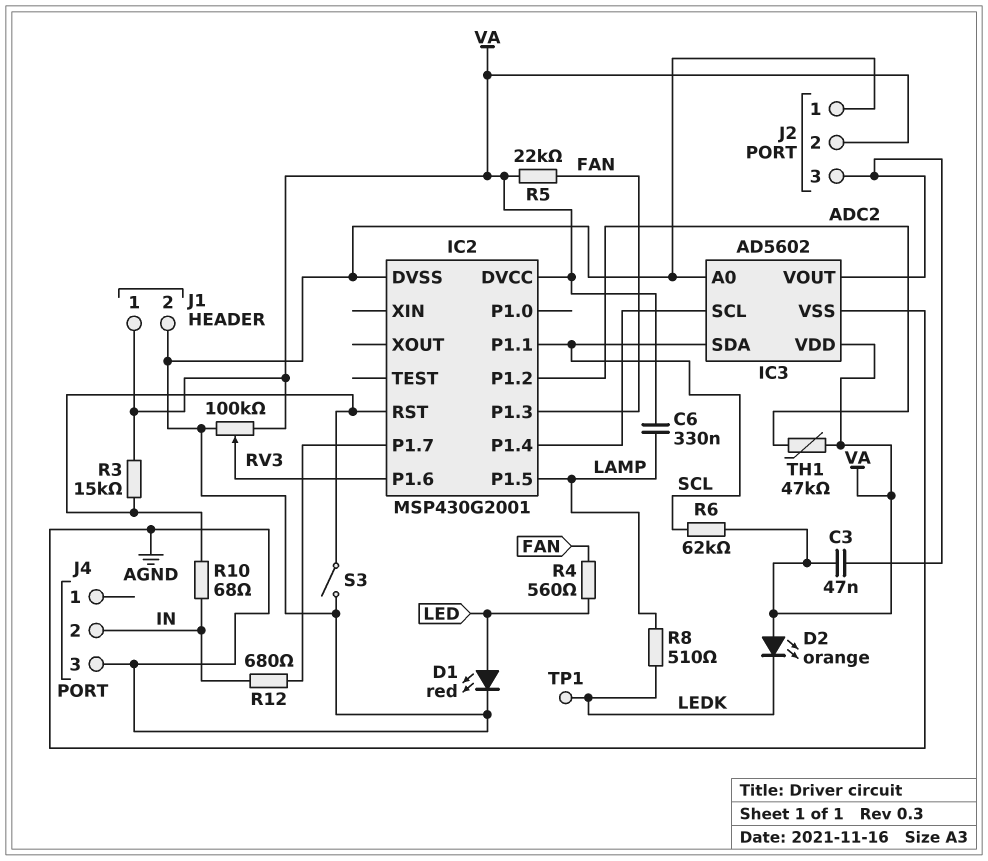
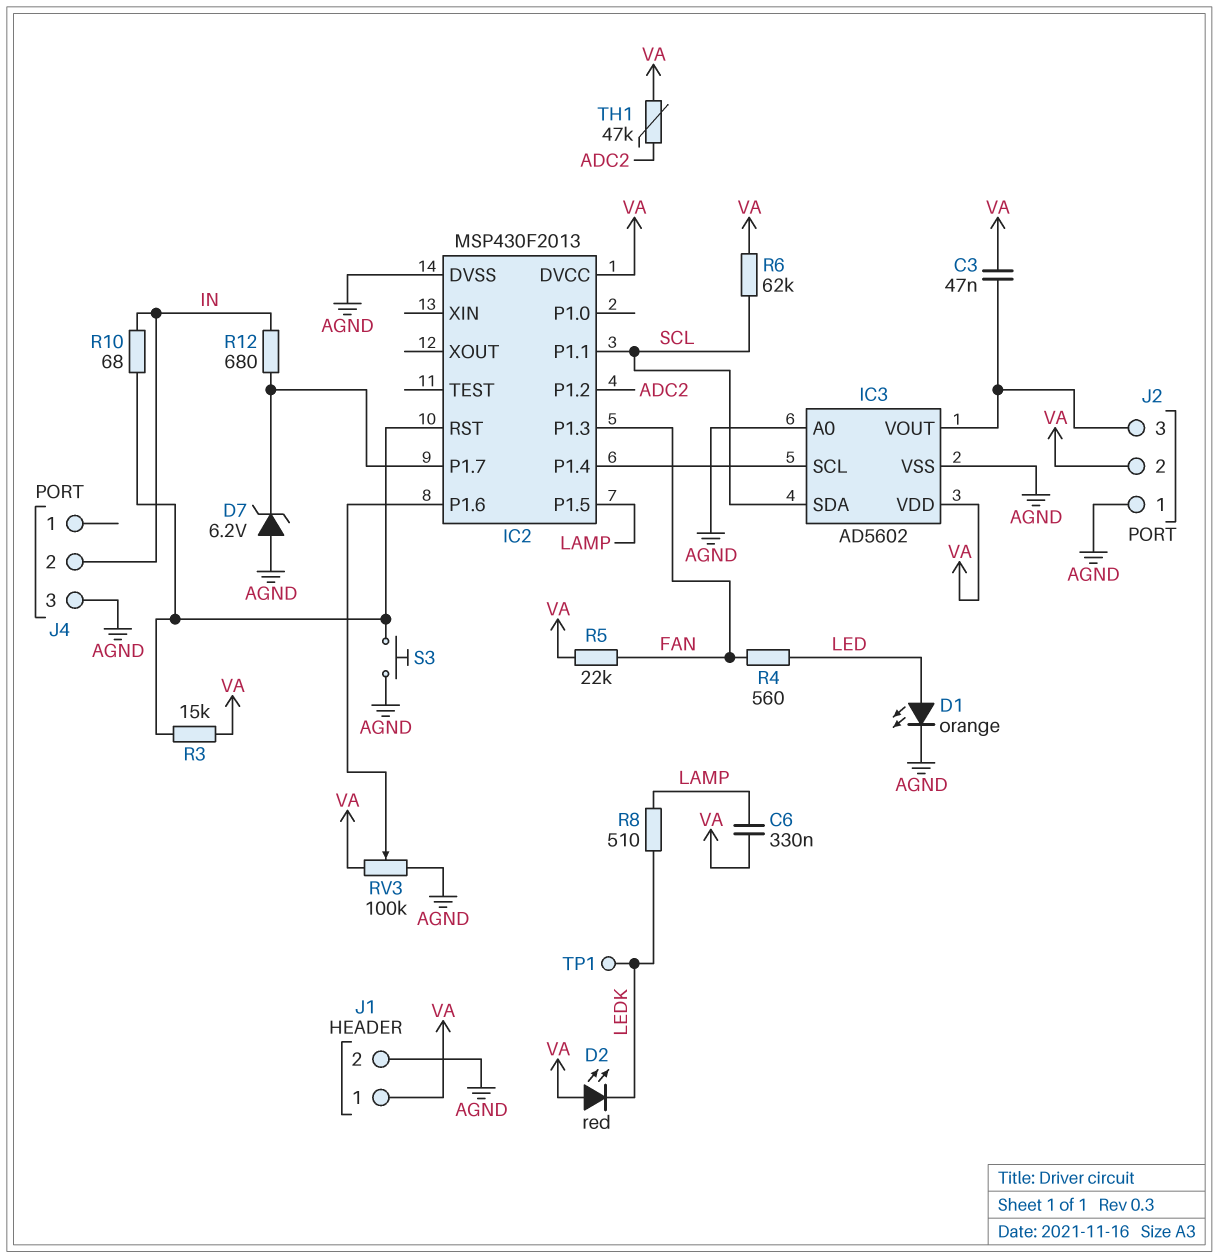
D1: LED red (A LED, K AGND) -> LED orange (A LED, K AGND)
D2: LED orange (A VA, K LEDK) -> LED red (A VA, K LEDK)
D7: none -> zener 6.2V (A AGND, K IC2/P1.7)
IC2: MSP430G2001 -> MSP430F2013
S3: switch (AGND, IC2/RST) -> button (AGND, IC2/RST)

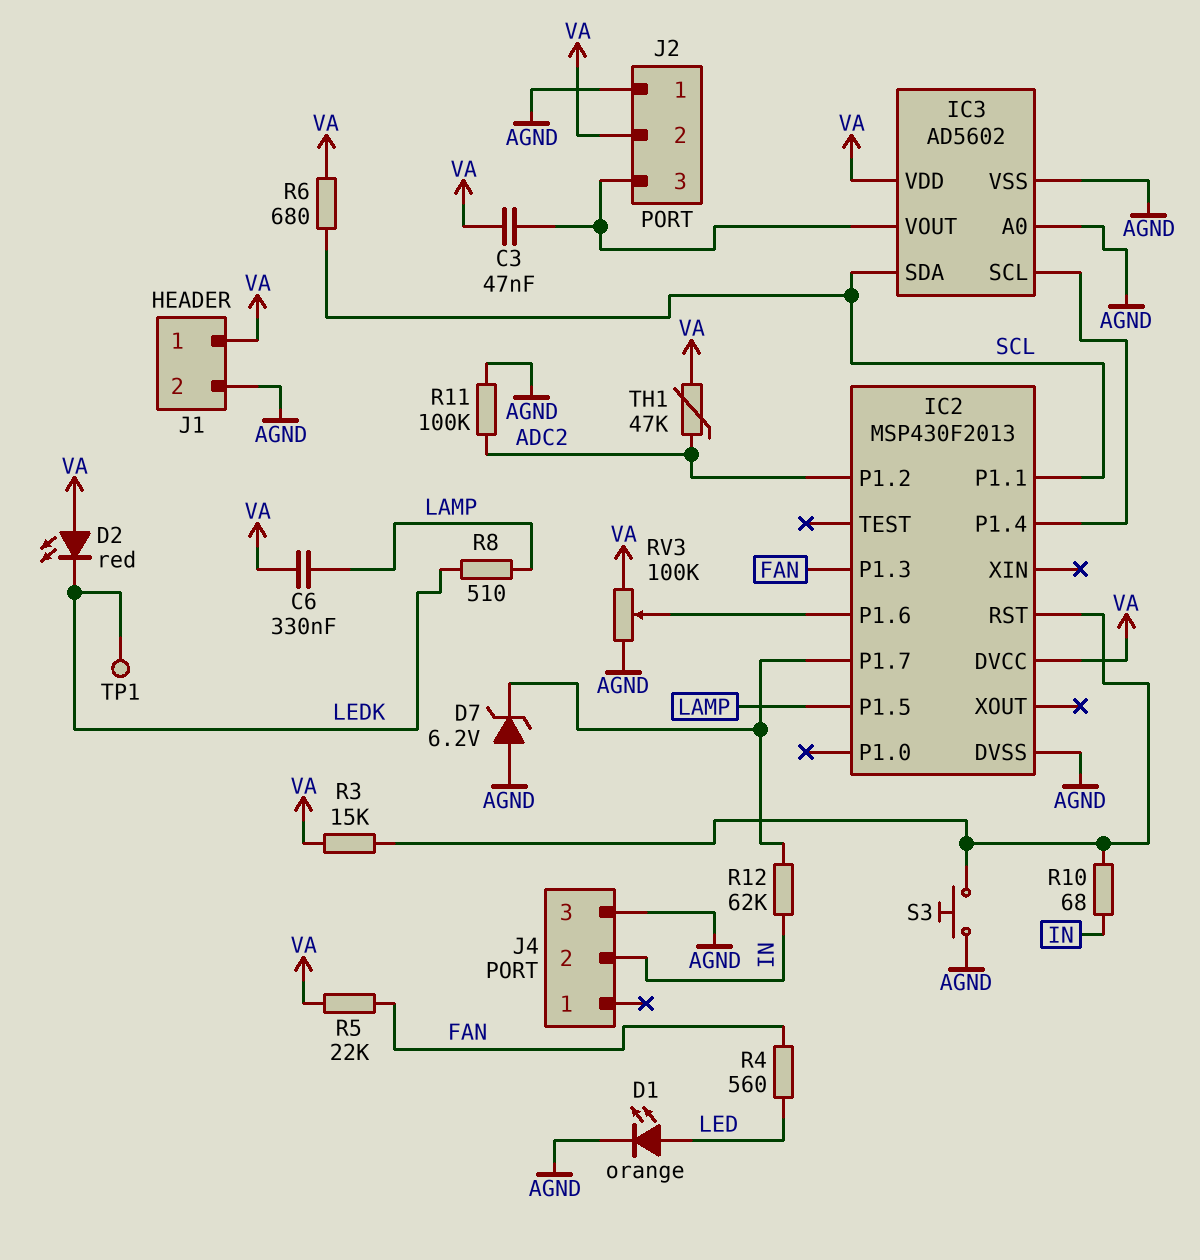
R6: 62k (SCL, VA) -> 680 (SCL, VA)
R11: none -> 100k (ADC2, AGND)
R12: 680 (IC2/P1.7, IN) -> 62k (IC2/P1.7, IN)

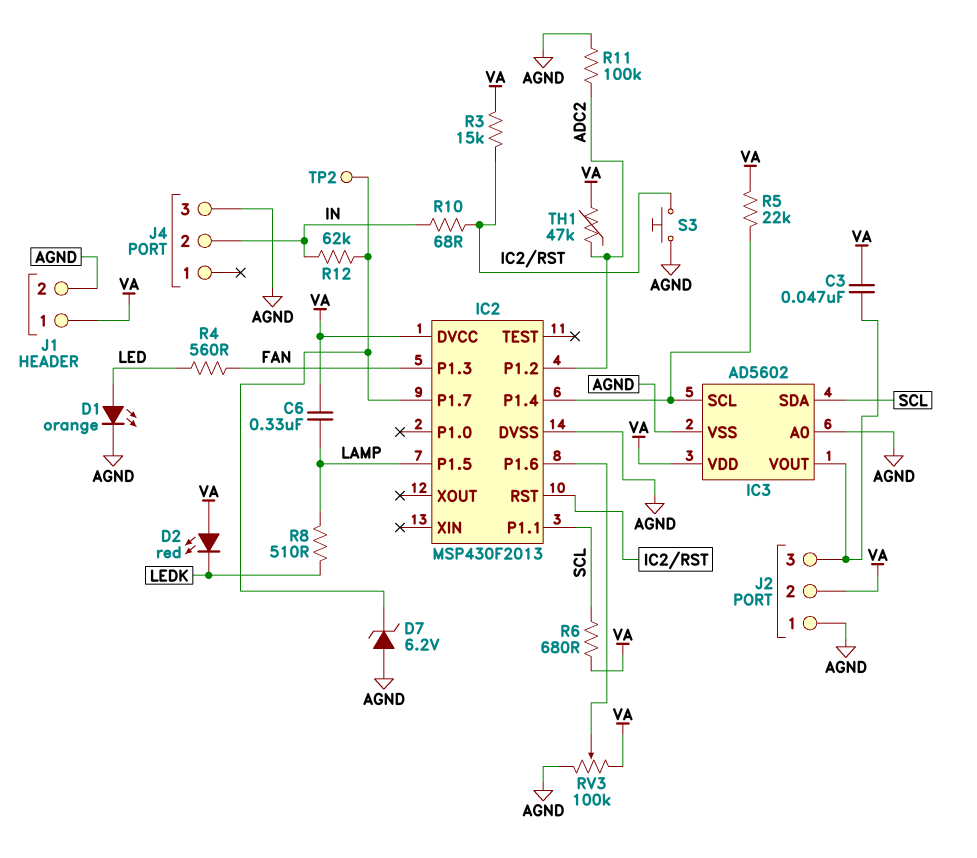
R5: 22k (FAN, VA) -> 22k (IC2/P1.4, VA)
TP1: test point (LEDK) -> none
TP2: none -> test point (IC2/P1.7)

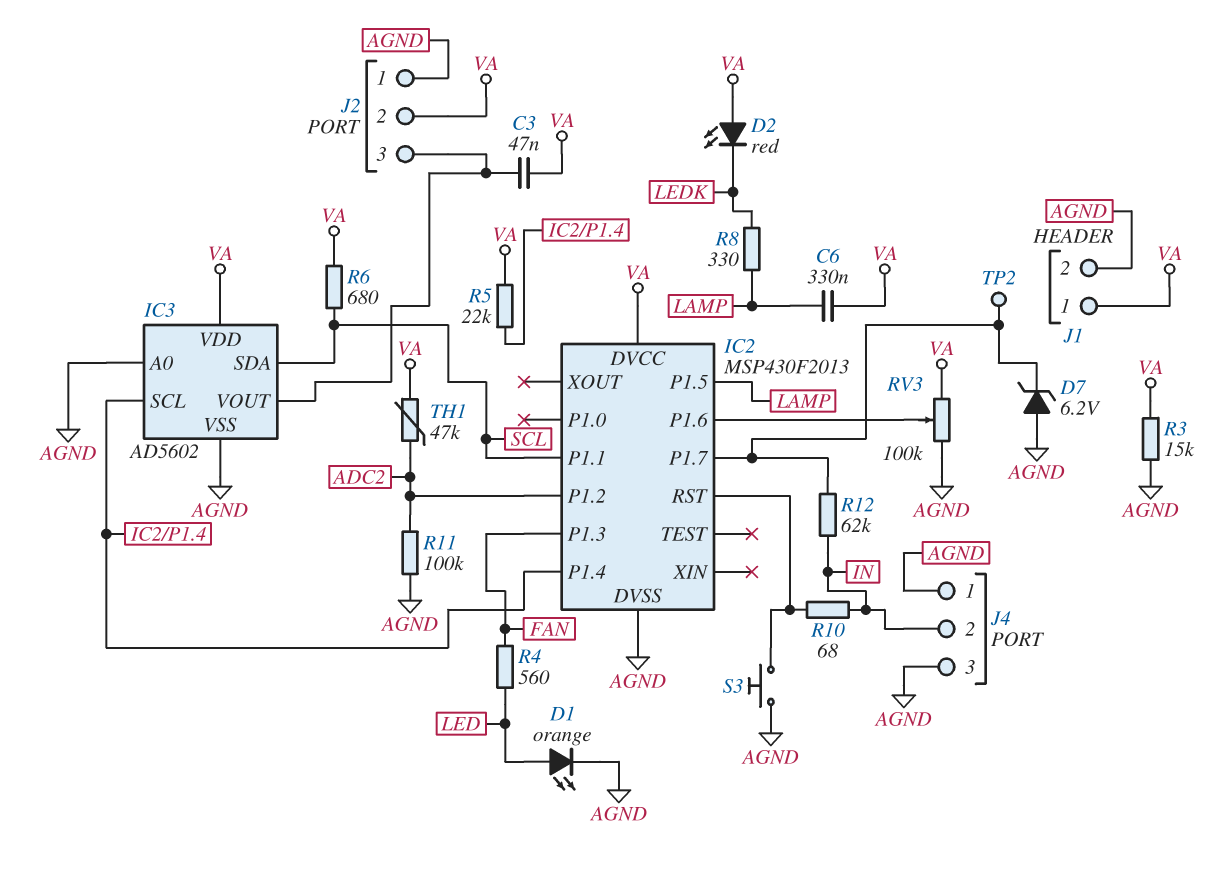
J4 pin 1: none -> AGND
R3: 15k (IC2/RST, VA) -> 15k (AGND, VA)
R8: 510 (LAMP, LEDK) -> 330 (LAMP, LEDK)

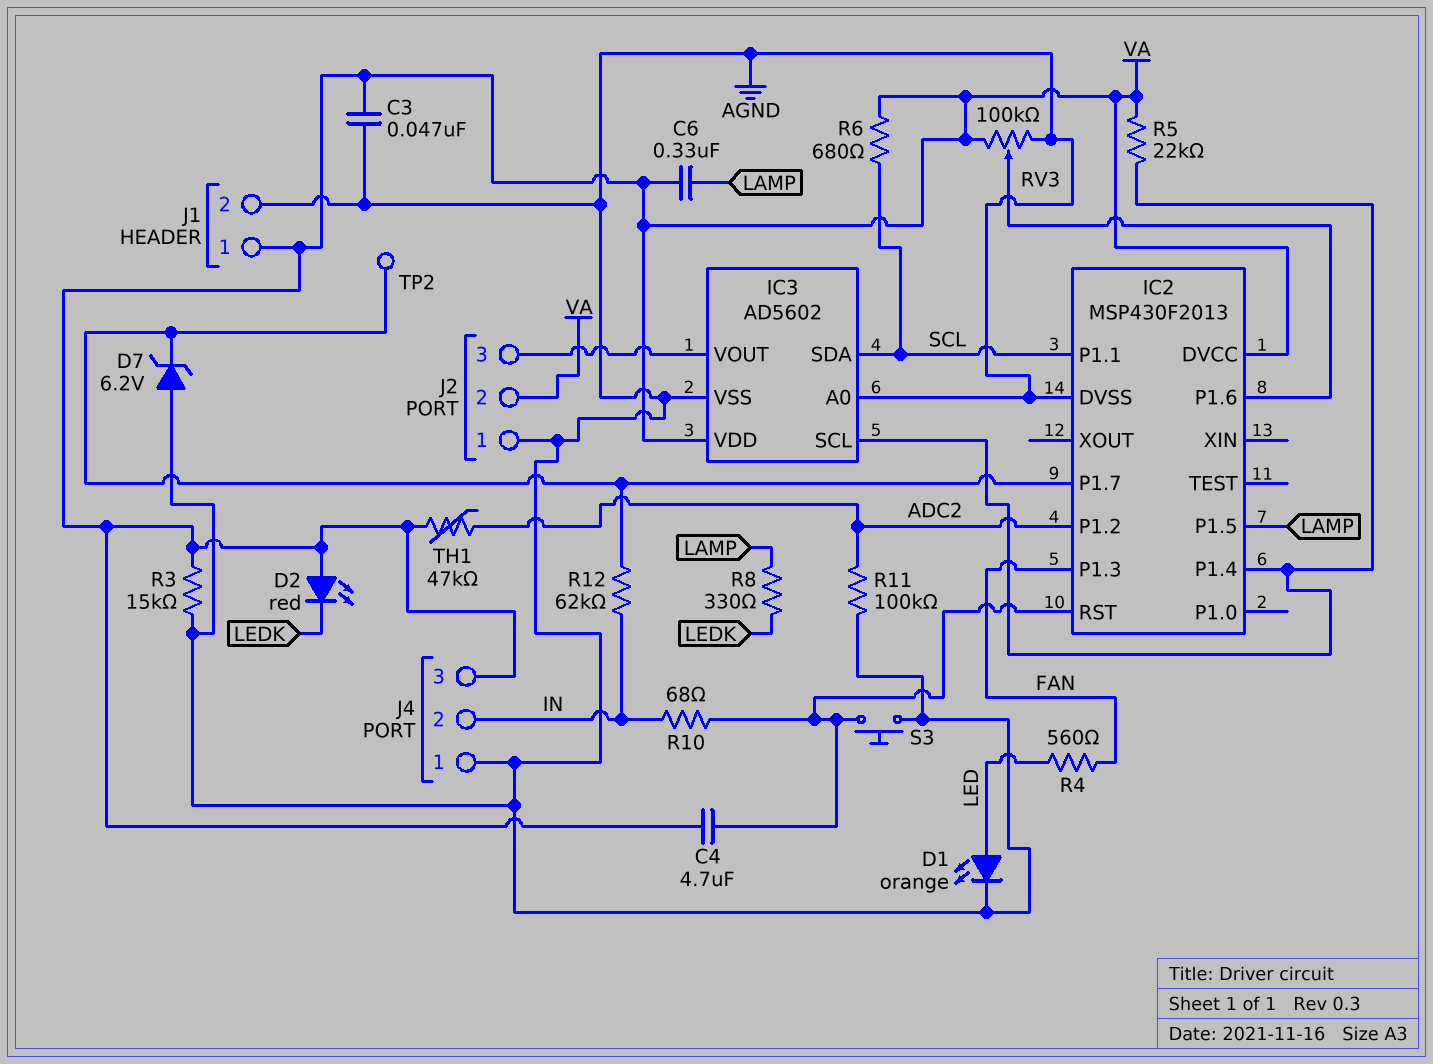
C3: 47nF (IC3/VOUT, VA) -> 47nF (AGND, VA)
C4: none -> 4.7uF (IC2/RST, VA)
J4 pin 3: AGND -> VA

